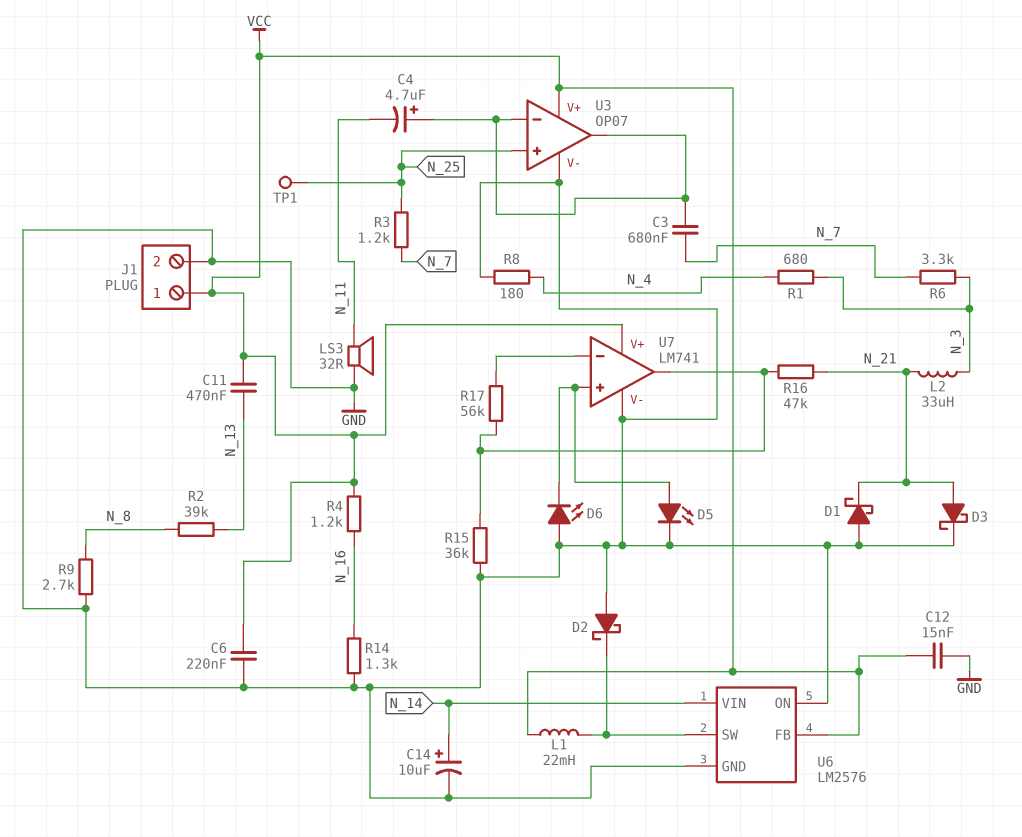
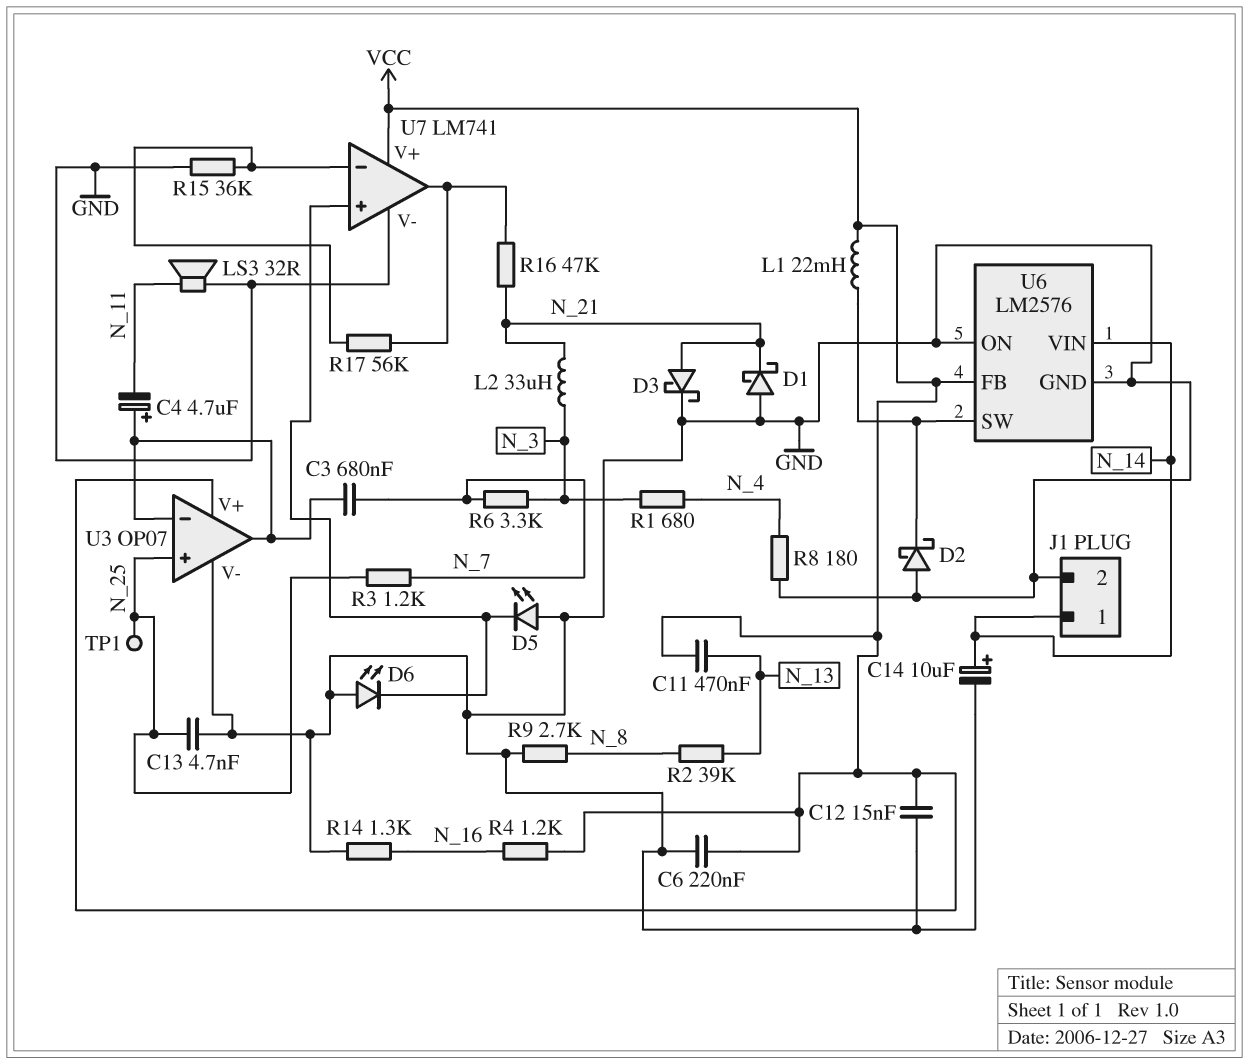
C13: none -> 4.7nF (GND, N_25)
D5: LED (A U7/in+, K GND) -> LED (A GND, K U7/in+)
J1 pin 1: VCC -> N_14
R15: 36k (GND, U7/out) -> 36k (GND, U7/in-)

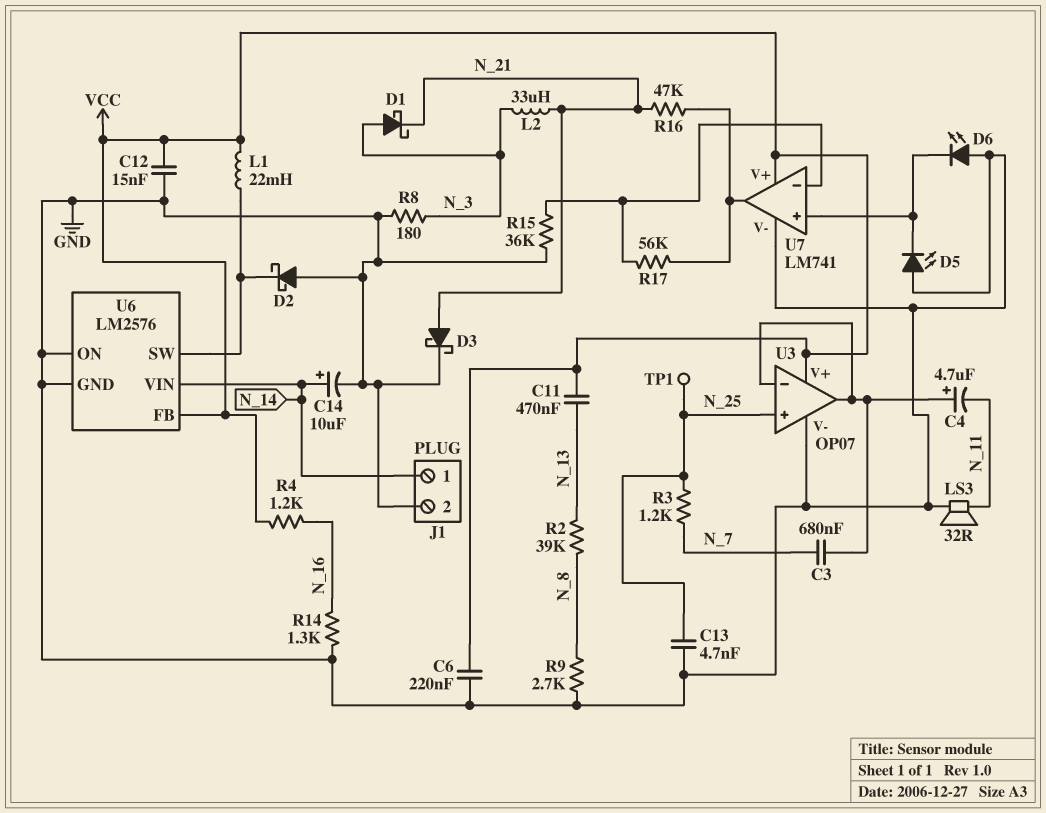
D1: schottky (A GND, K N_21) -> schottky (A N_3, K N_21)
R1: 680 (N_3, N_4) -> none
R6: 3.3k (N_3, N_7) -> none
R8: 180 (GND, N_4) -> 180 (GND, N_3)

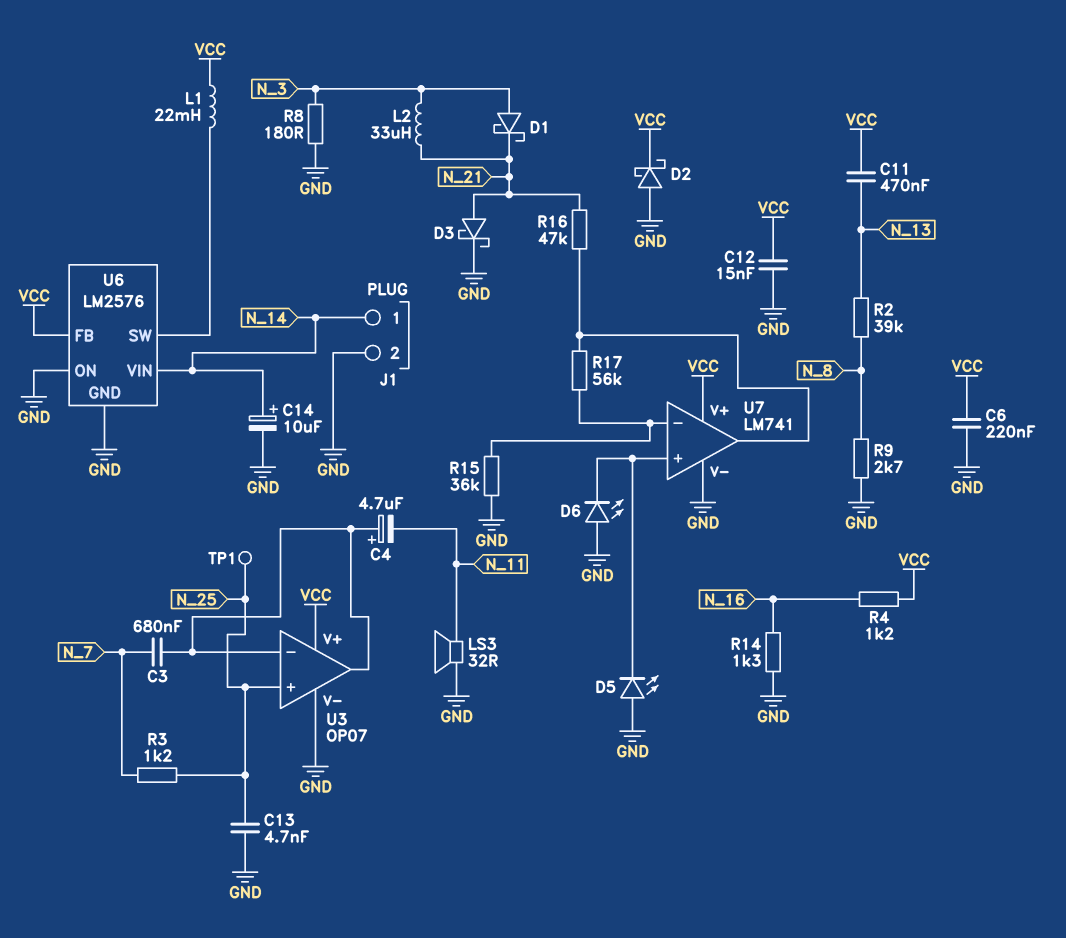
D2: schottky (A GND, K U6/SW) -> schottky (A GND, K VCC)

